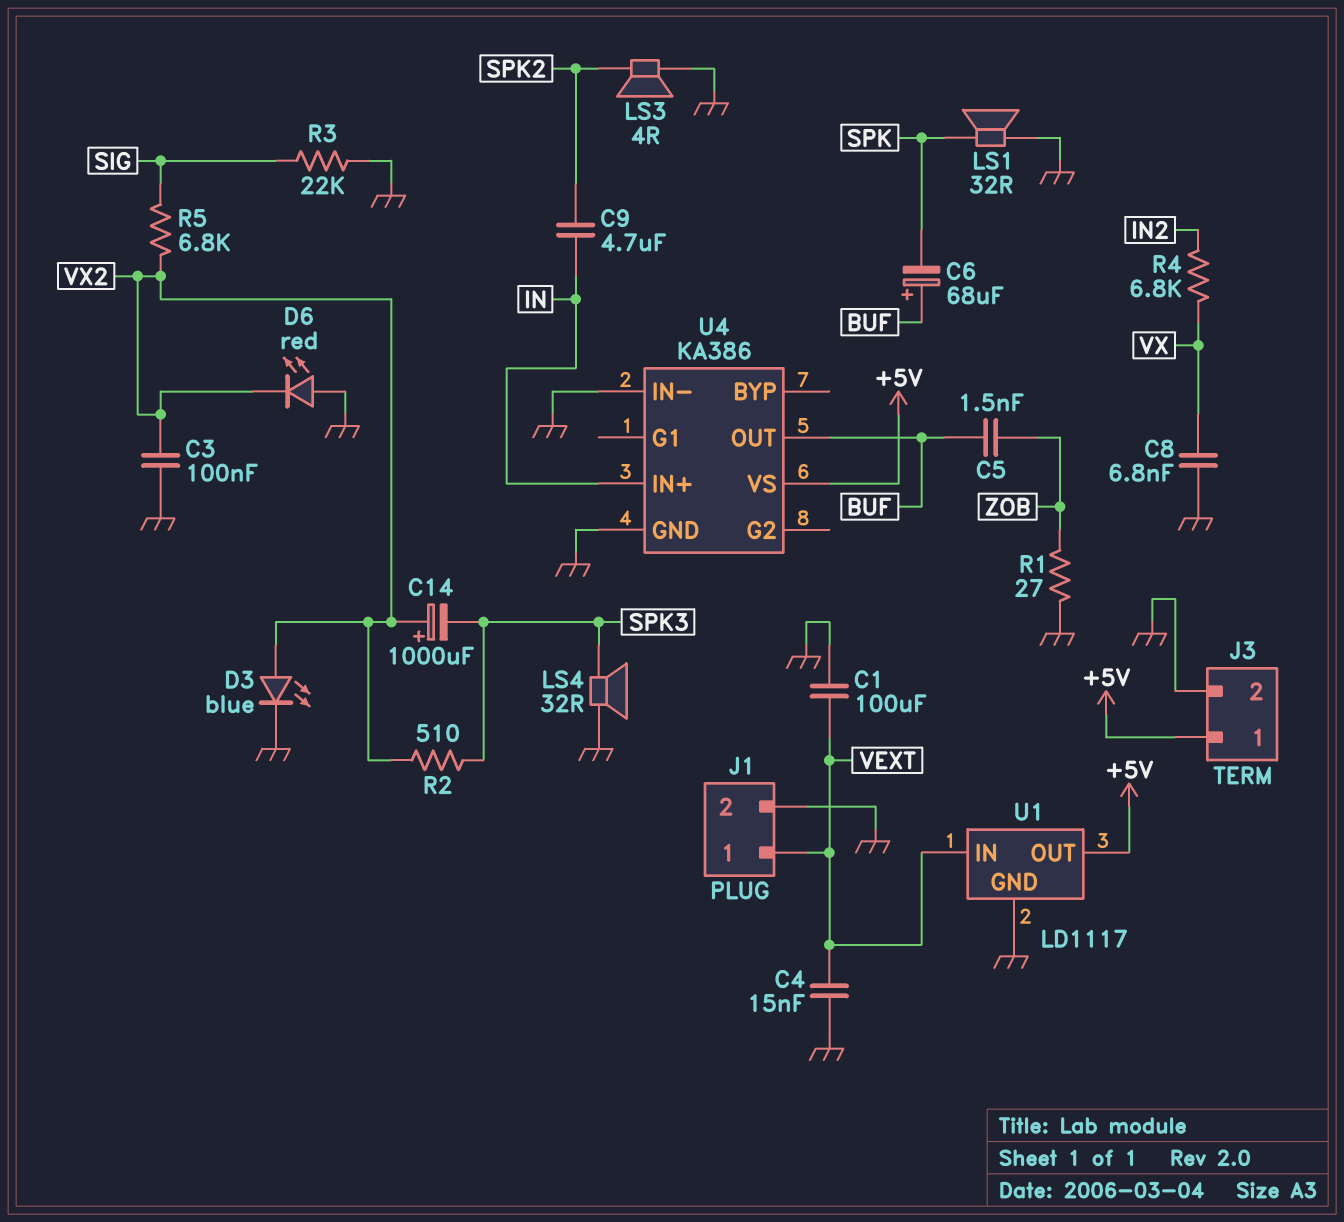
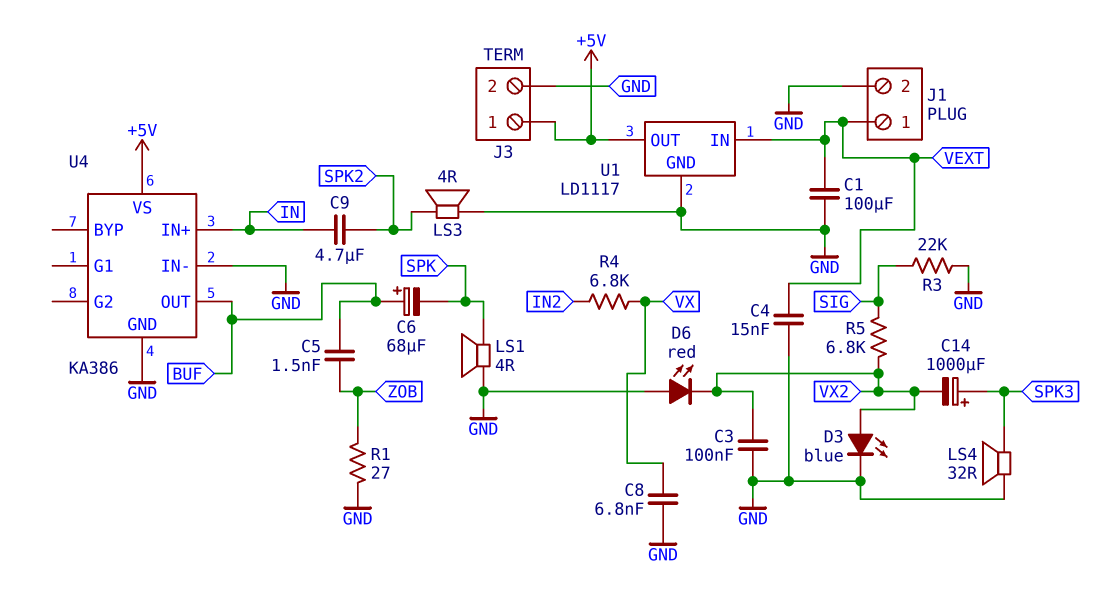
C14: 1000uF (plus VX2, minus SPK3) -> 1000uF (plus SPK3, minus VX2)
LS1: speaker 32R (GND, SPK) -> speaker 4R (GND, SPK)
R2: 510 (SPK3, VX2) -> none

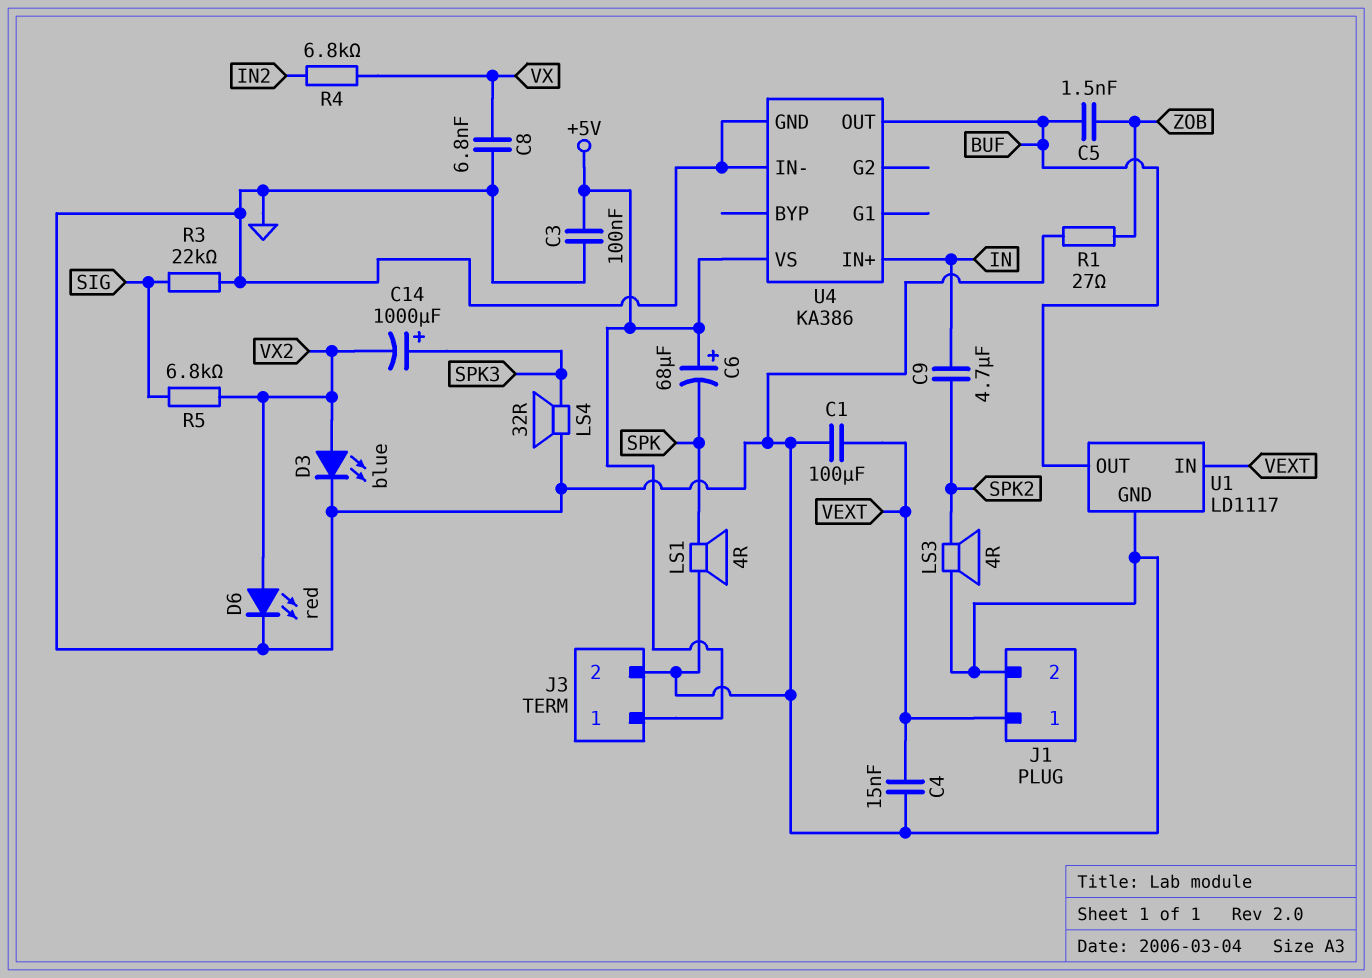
C3: 100nF (GND, VX2) -> 100nF (+5V, GND)
C6: 68uF (plus BUF, minus SPK) -> 68uF (plus +5V, minus SPK)
D6: LED red (A GND, K VX2) -> LED red (A VX2, K GND)
U1 pin OUT: +5V -> BUF

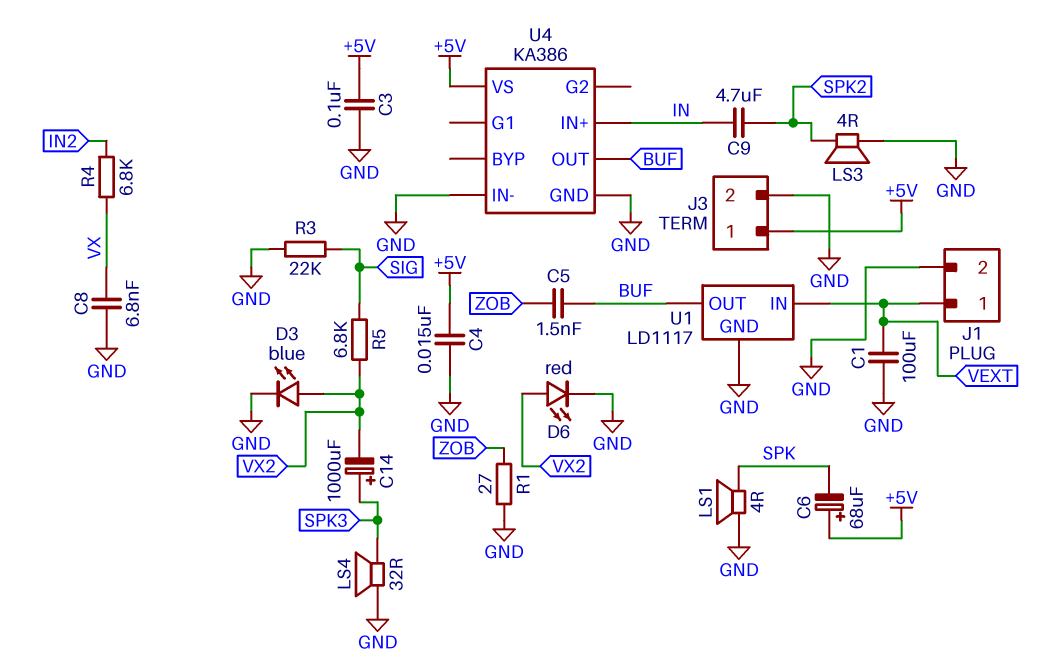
C4: 15nF (GND, VEXT) -> 15nF (+5V, GND)

